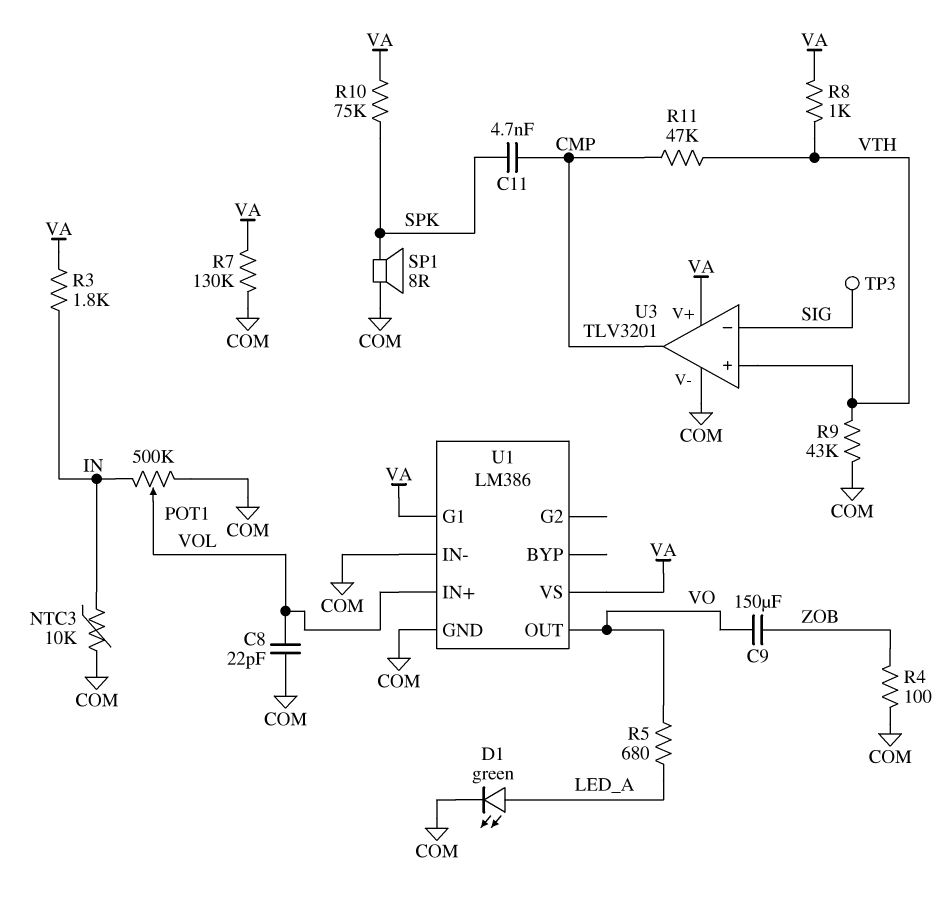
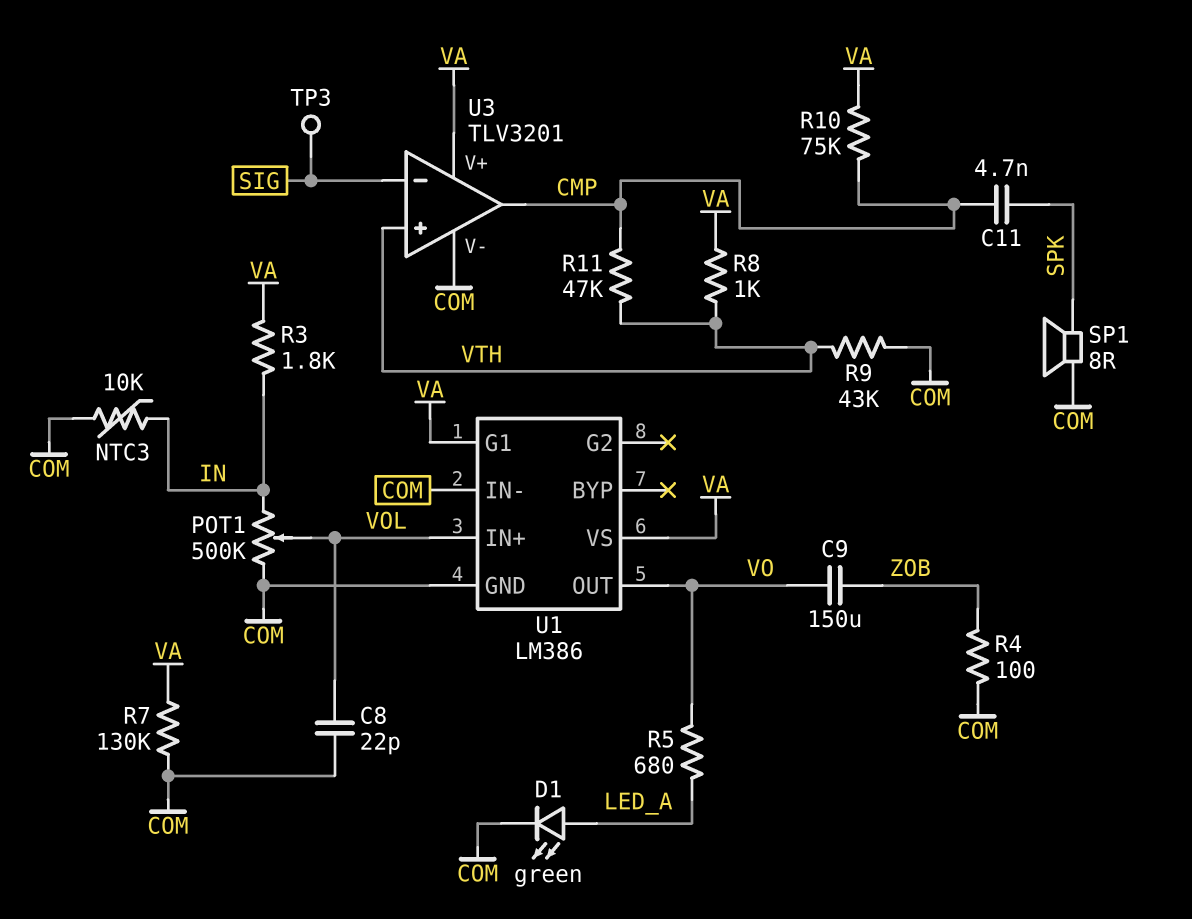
R10: 75k (SPK, VA) -> 75k (CMP, VA)

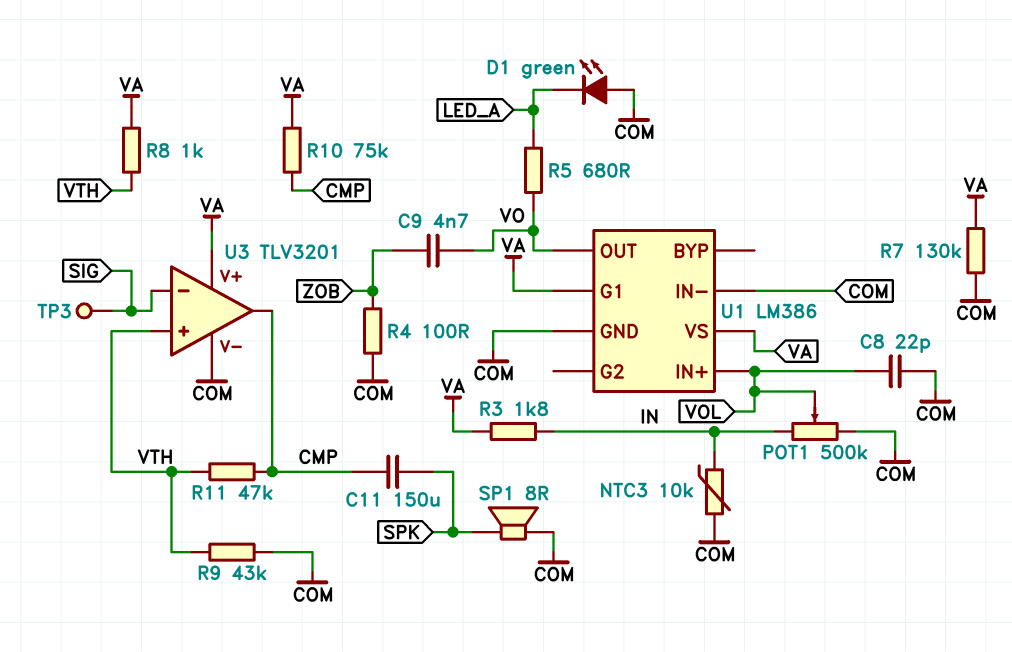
C9: 150uF (VO, ZOB) -> 4.7nF (VO, ZOB)
C11: 4.7nF (CMP, SPK) -> 150uF (CMP, SPK)
D1: LED green (A LED_A, K COM) -> LED green (A COM, K LED_A)

